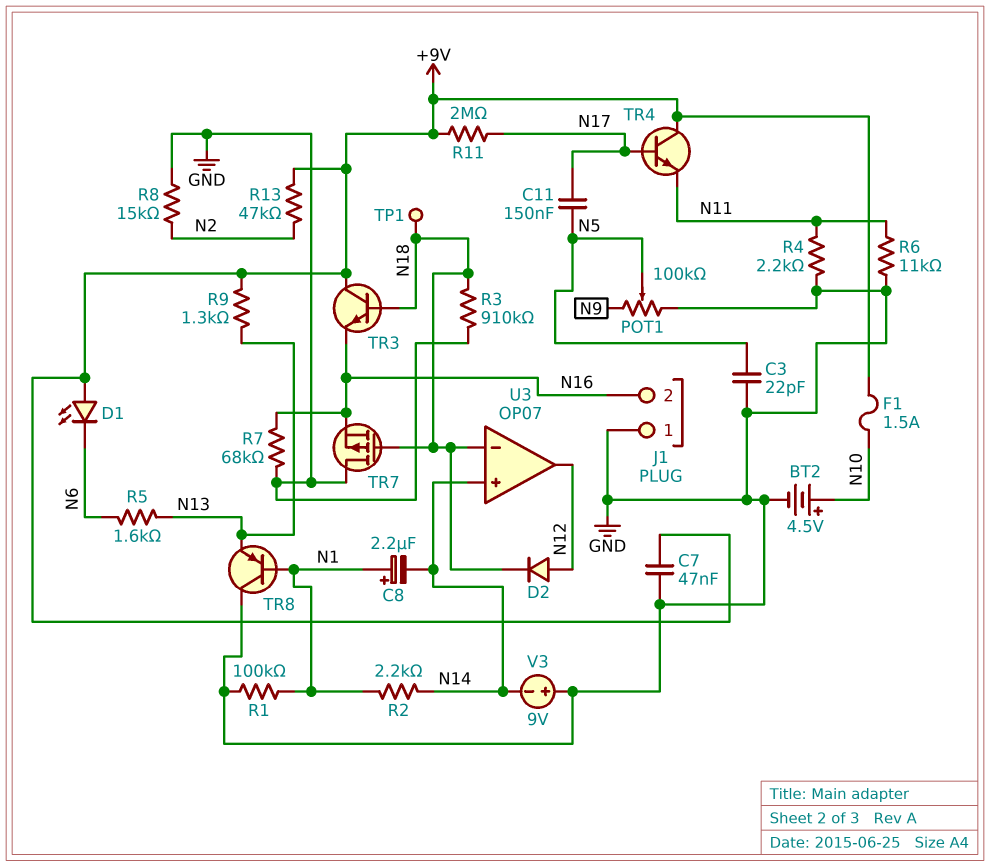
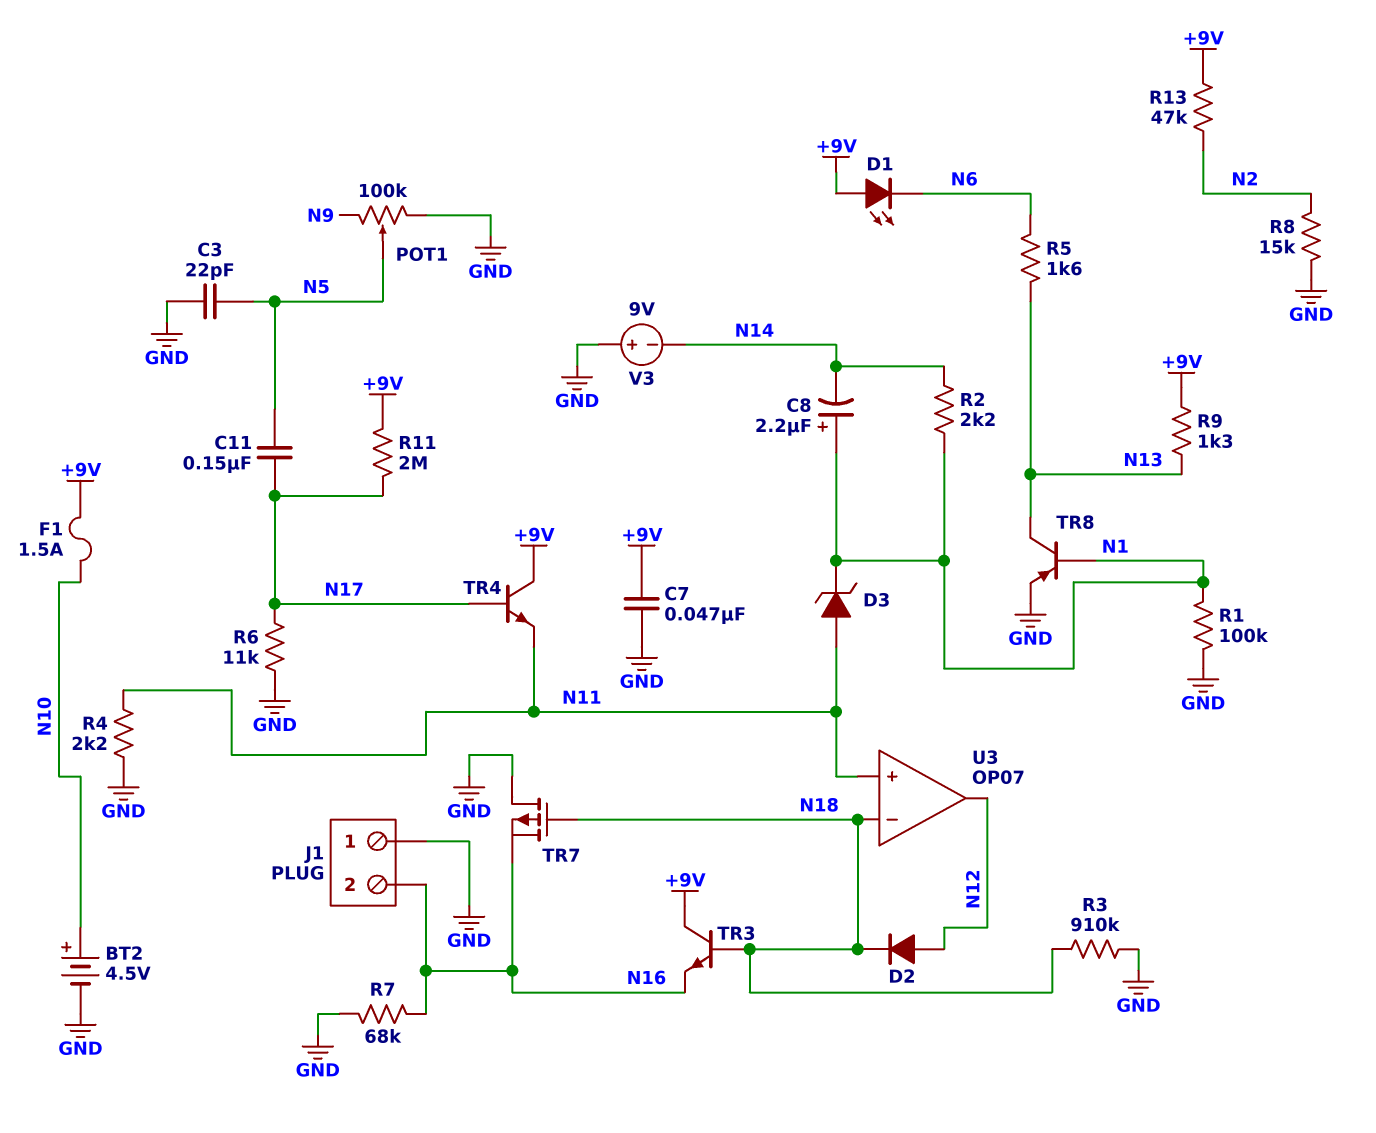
D3: none -> zener (A N11, K N1)
R6: 11k (GND, N11) -> 11k (GND, N17)
TP1: test point (N18) -> none
TR8: PNP (B N1, C GND, E N13) -> PNP (B N1, C N13, E GND)
U3 pin in+: N14 -> N11

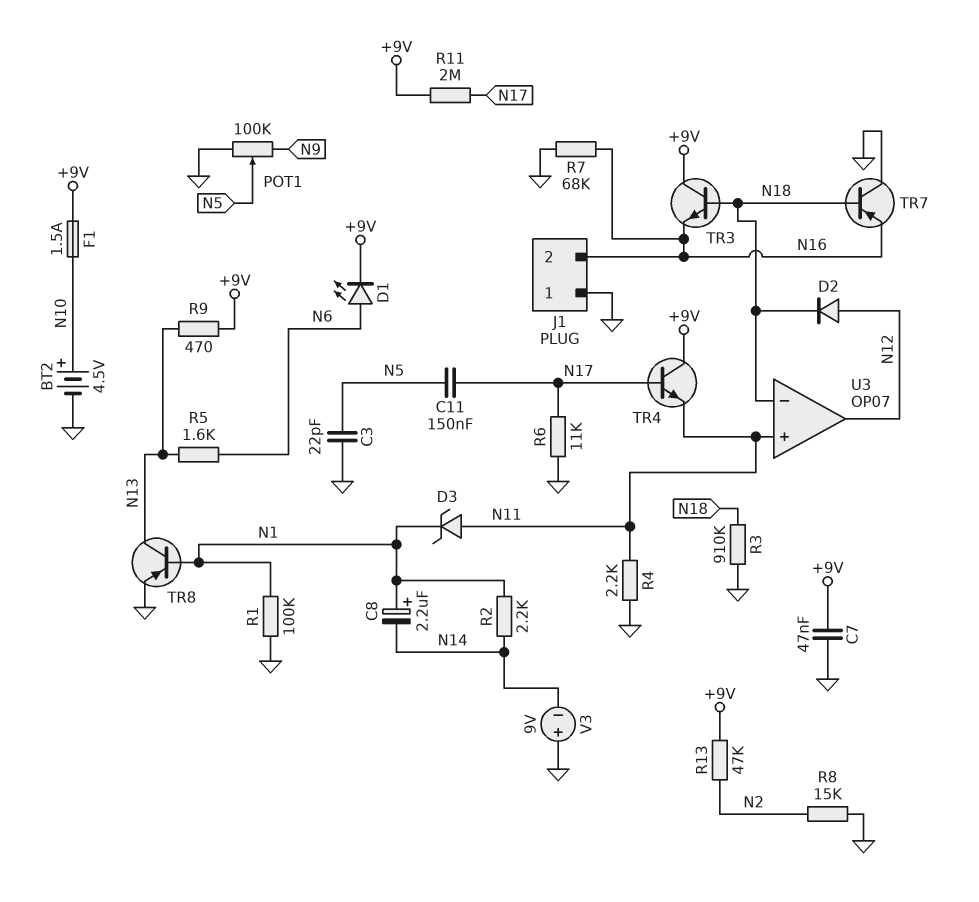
D1: LED (A +9V, K N6) -> LED (A N6, K +9V)
R9: 1.3k (+9V, N13) -> 470 (+9V, N13)
TR7: PMOS (G N18, D GND, S N16) -> PNP (B N18, C GND, E N16)

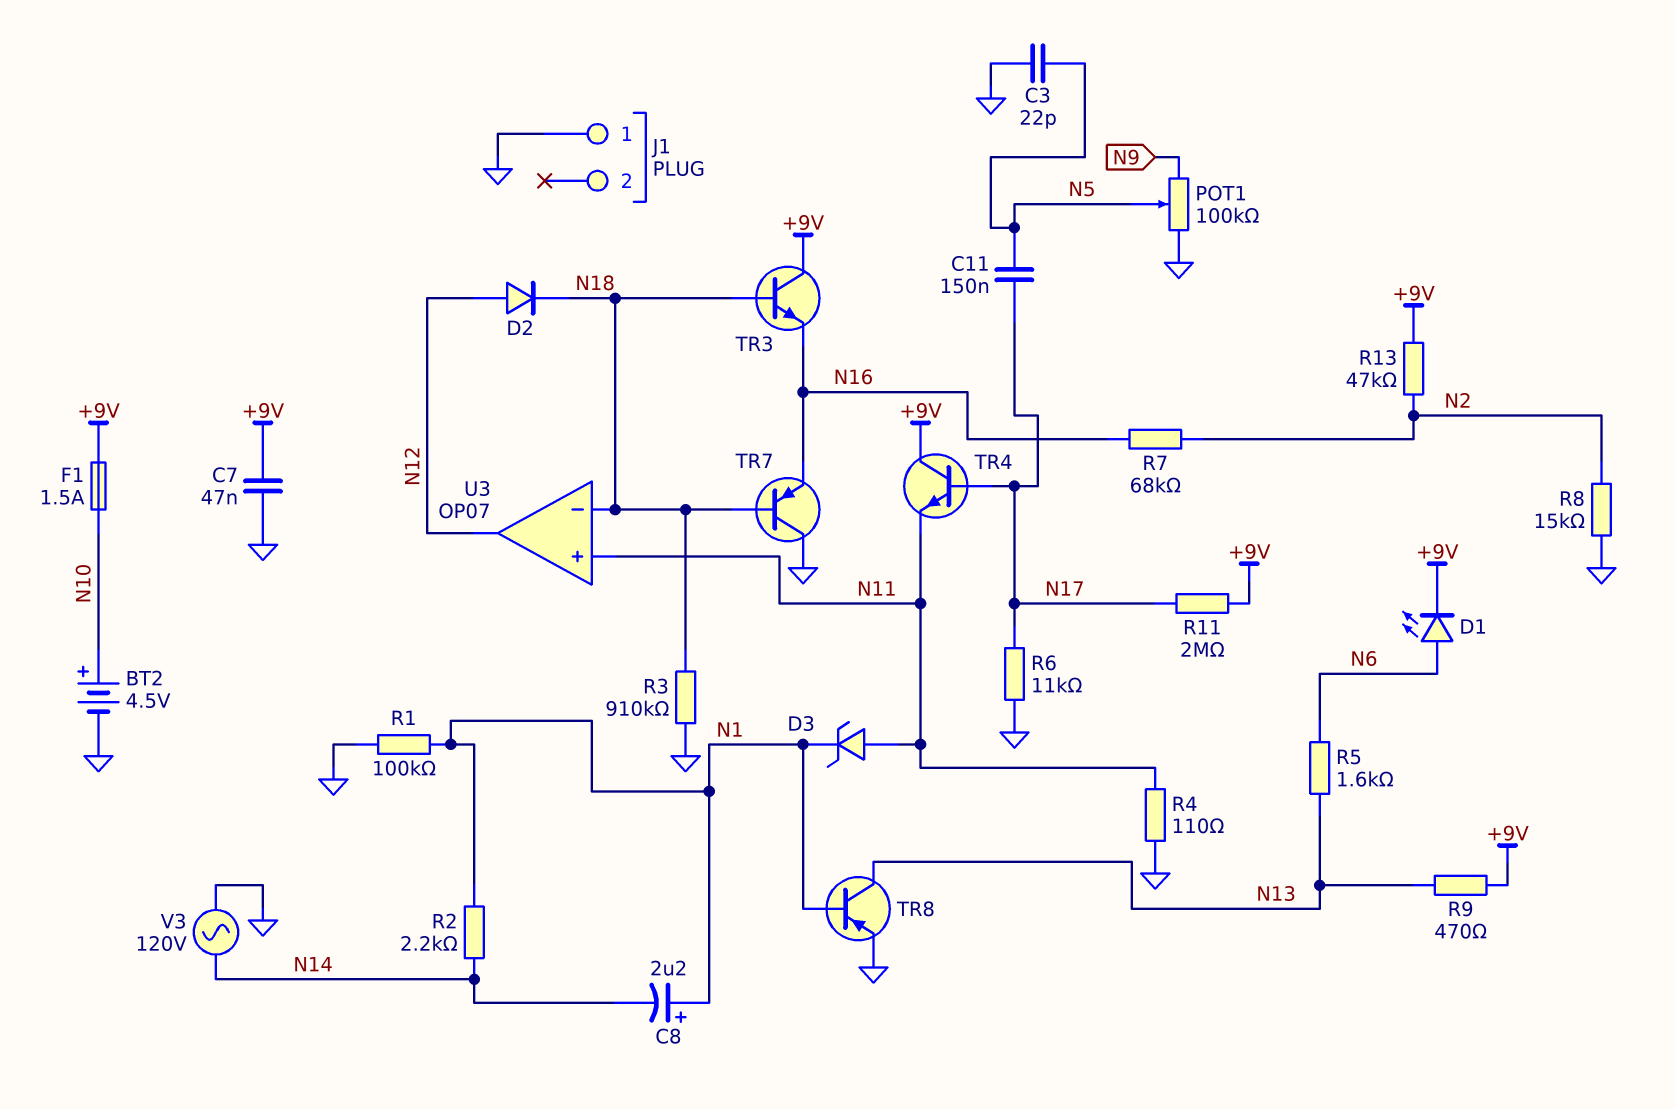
J1 pin 2: N16 -> none
R4: 2.2k (GND, N11) -> 110 (GND, N11)
R7: 68k (GND, N16) -> 68k (N2, N16)
V3: 9V (plus GND, minus N14) -> AC 120V (GND, N14)

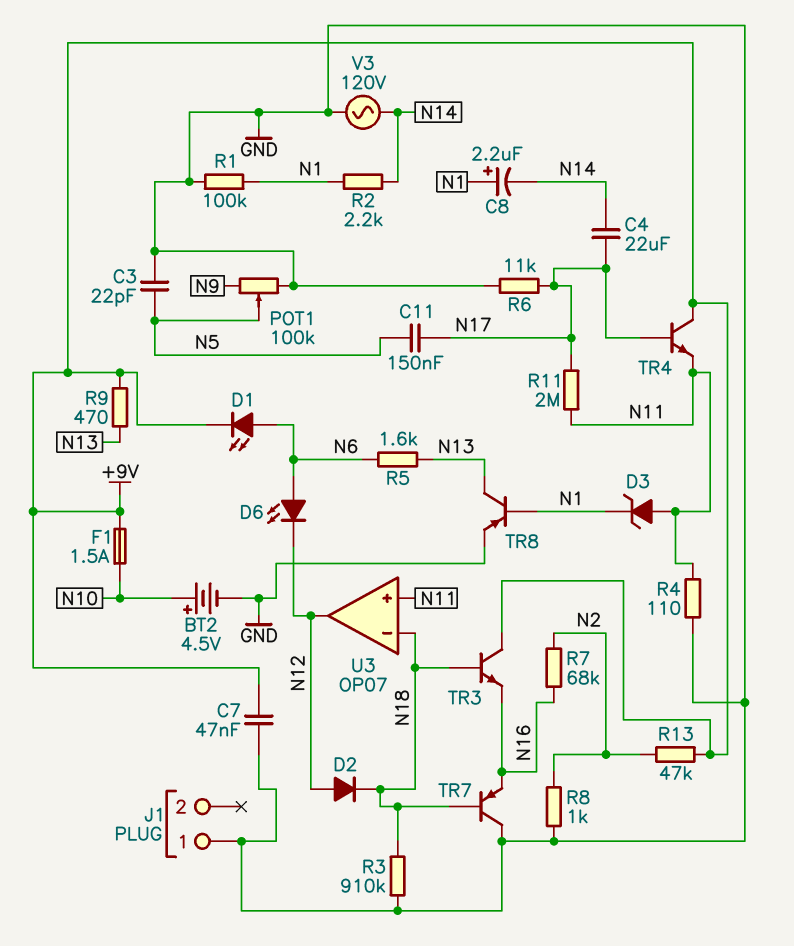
C4: none -> 22uF (N14, N17)
D6: none -> LED (A N6, K N12)
R8: 15k (GND, N2) -> 1k (GND, N2)
R11: 2M (+9V, N17) -> 2M (N11, N17)

